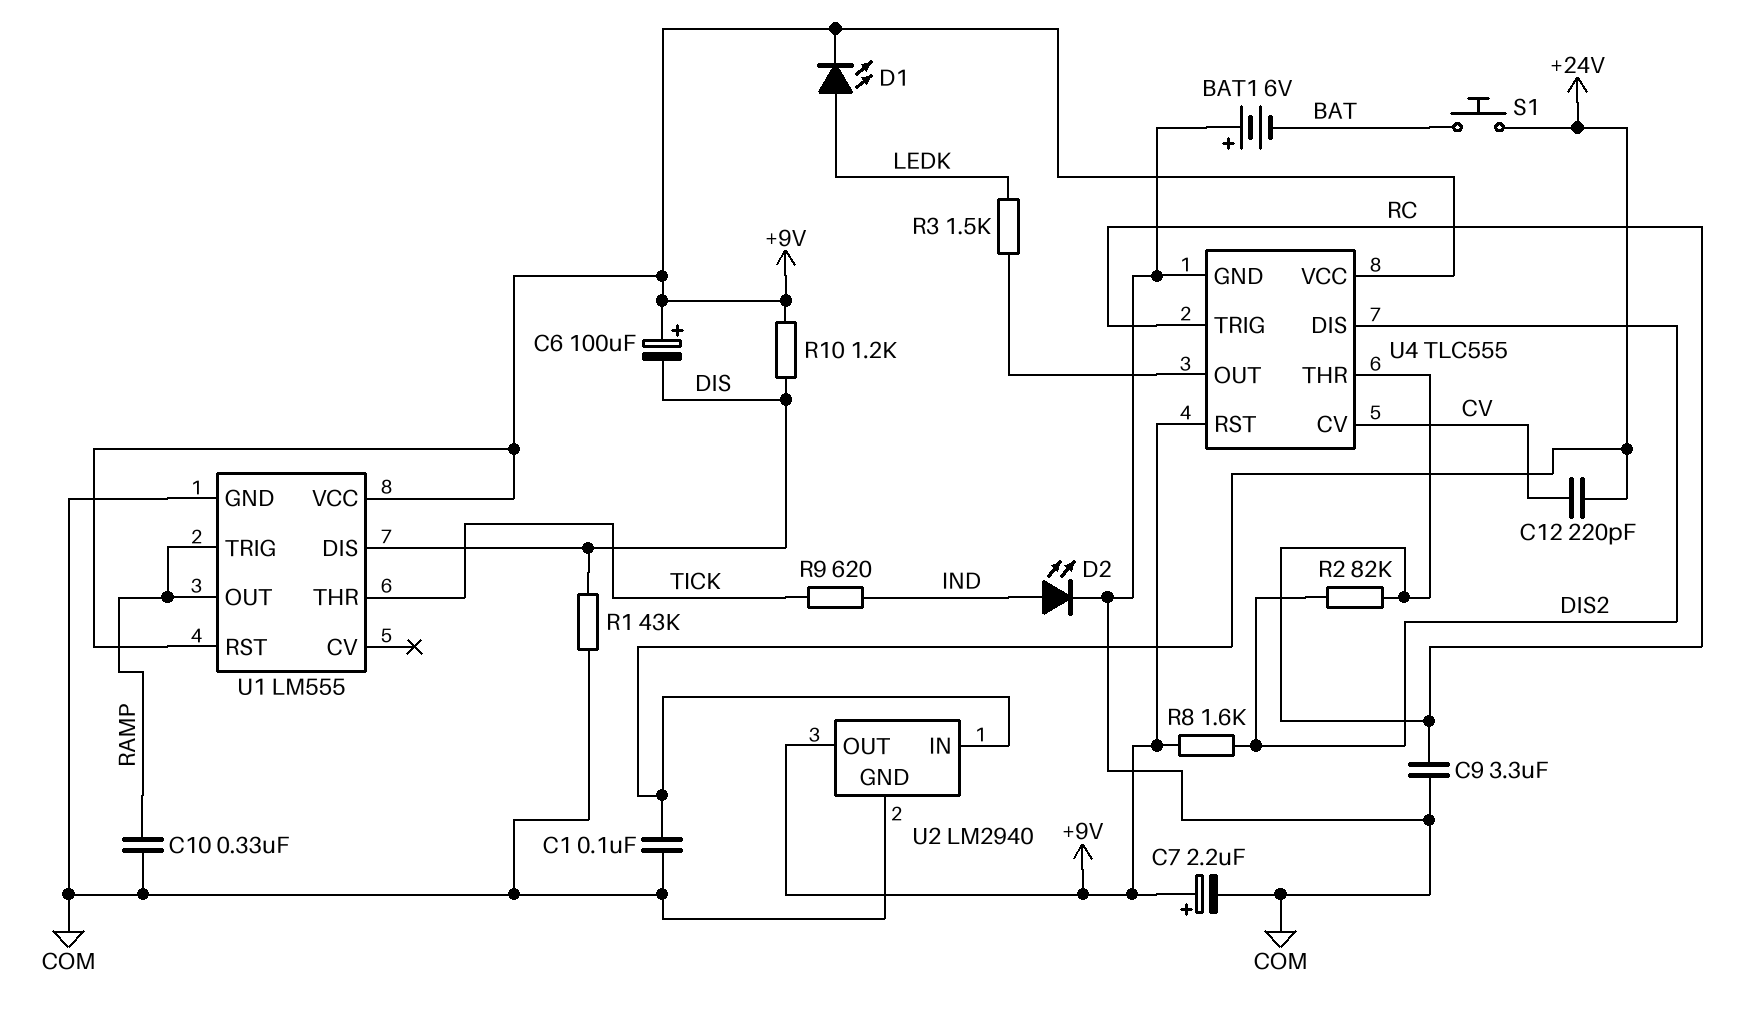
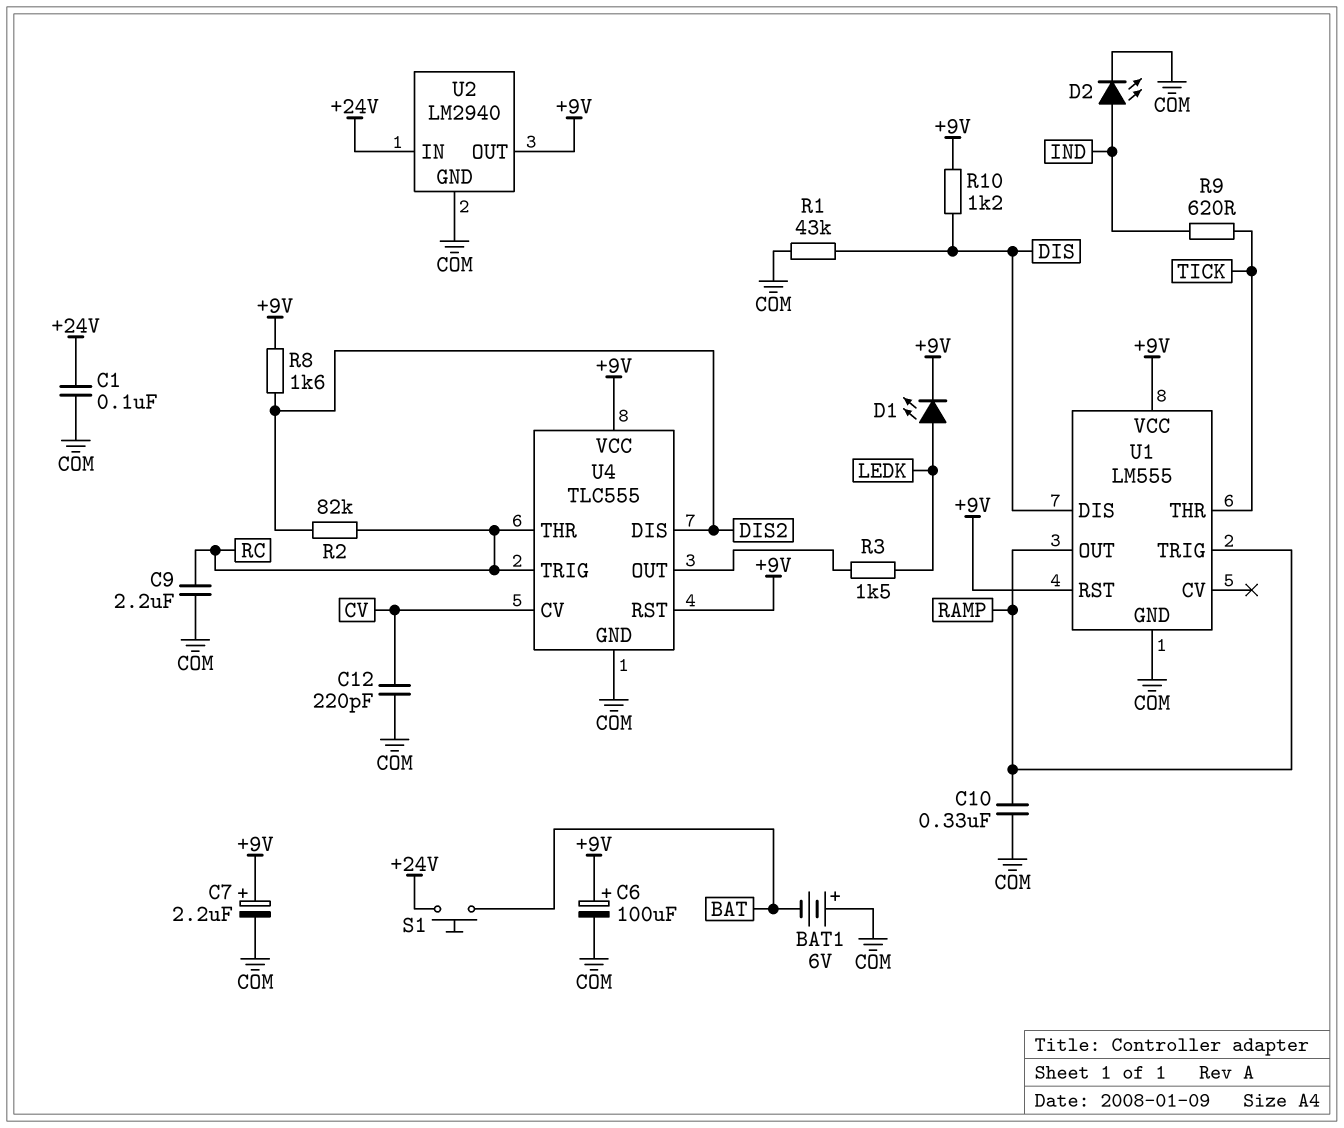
C6: 100uF (plus +9V, minus DIS) -> 100uF (plus +9V, minus COM)
C9: 3.3uF (COM, RC) -> 2.2uF (COM, RC)
C12: 220pF (+24V, CV) -> 220pF (COM, CV)

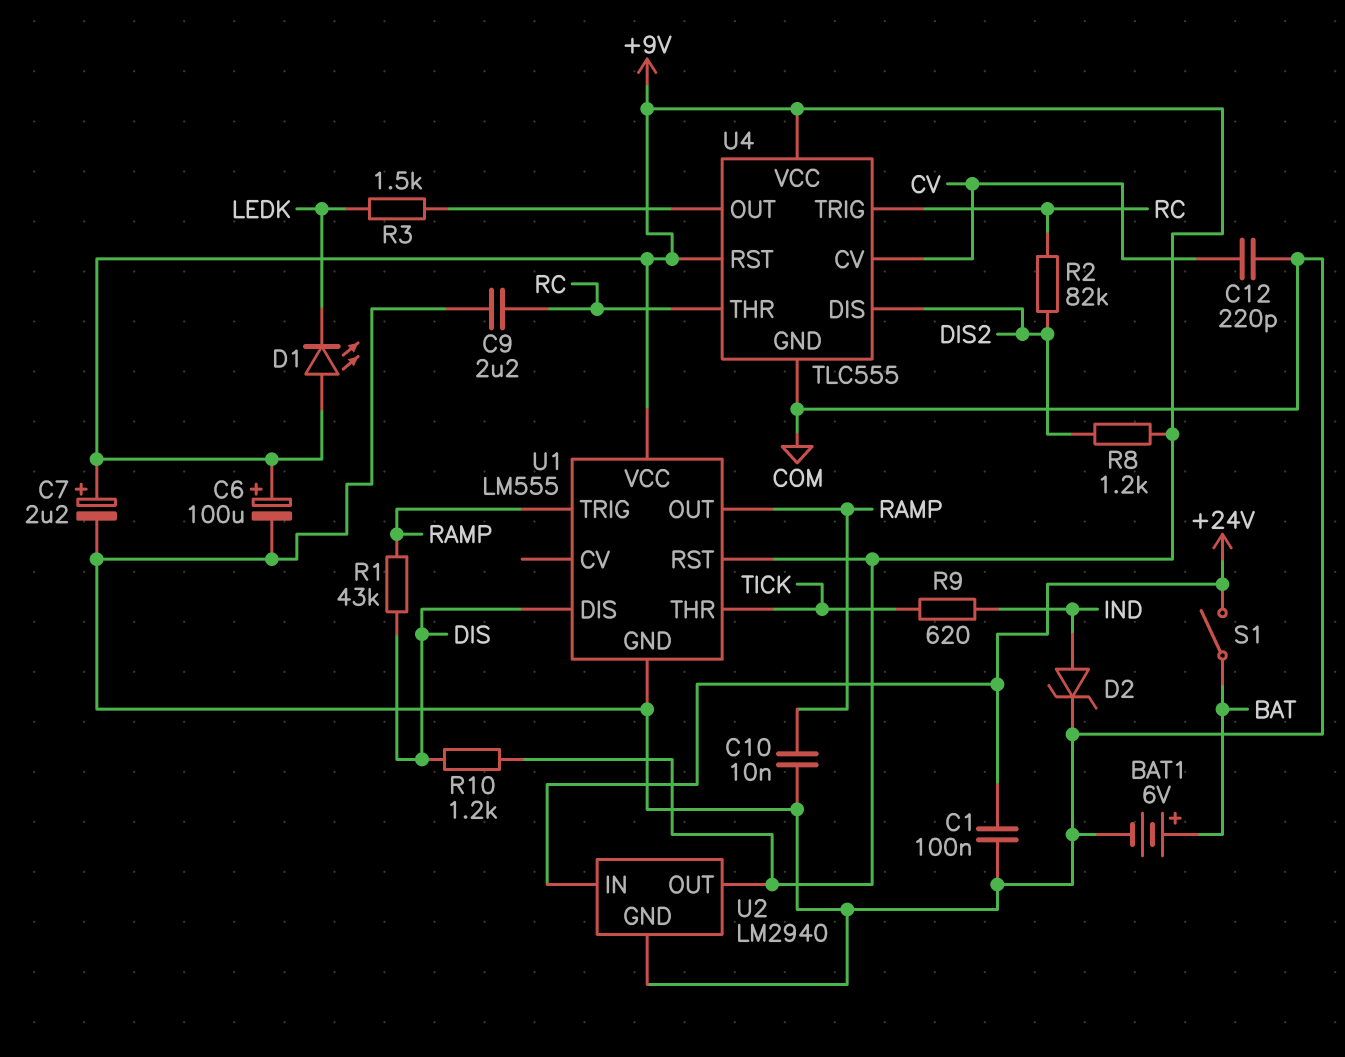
BAT1: 6V (plus COM, minus BAT) -> 6V (plus BAT, minus COM)
C10: 330nF (COM, RAMP) -> 10nF (COM, RAMP)
D1: LED (A LEDK, K +9V) -> LED (A +9V, K LEDK)
D2: LED (A IND, K COM) -> zener (A IND, K COM)
R1: 43k (COM, DIS) -> 43k (DIS, RAMP)
R8: 1.6k (+9V, DIS2) -> 1.2k (+9V, DIS2)
S1: button (+24V, BAT) -> switch (+24V, BAT)

